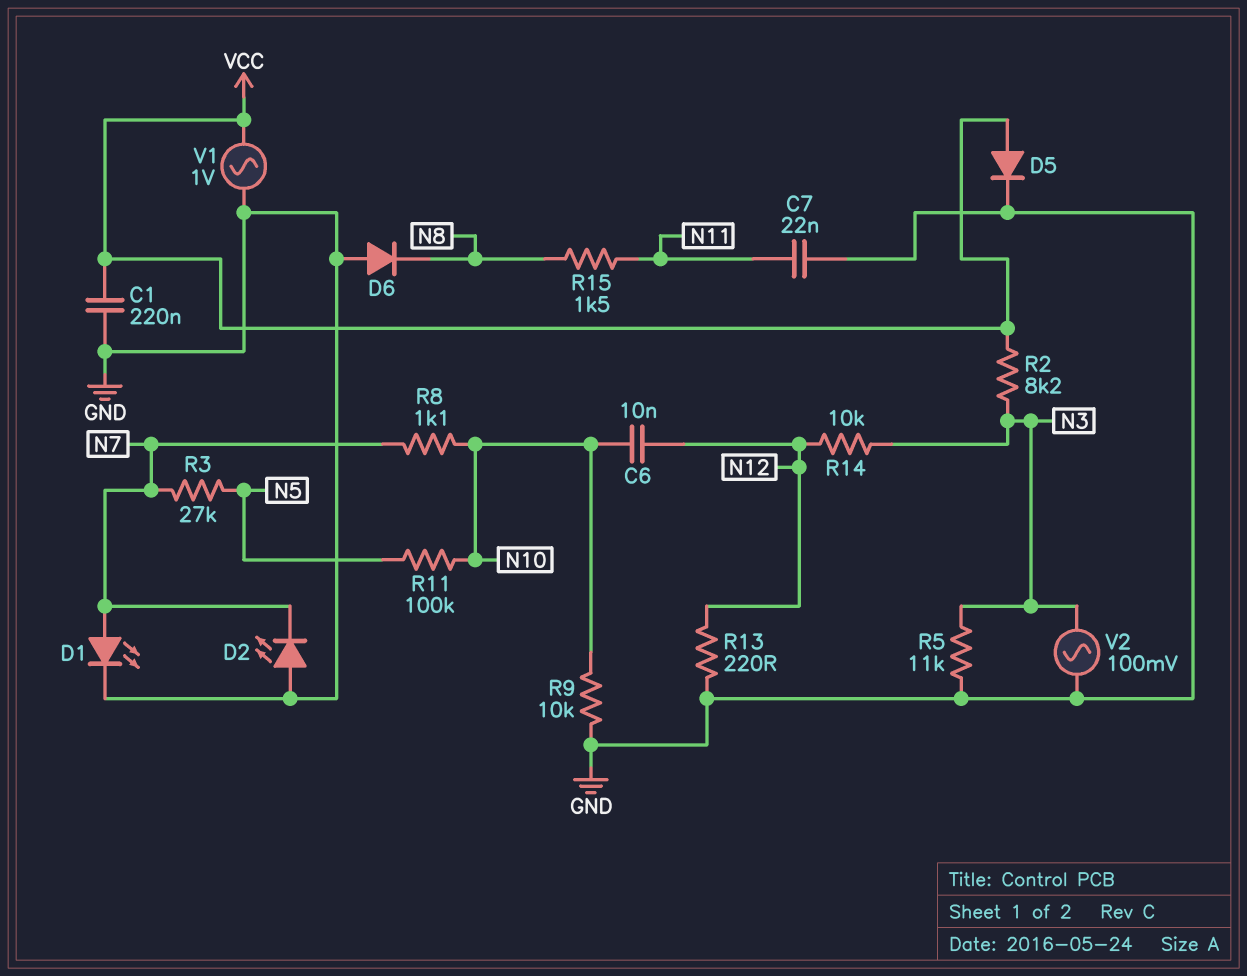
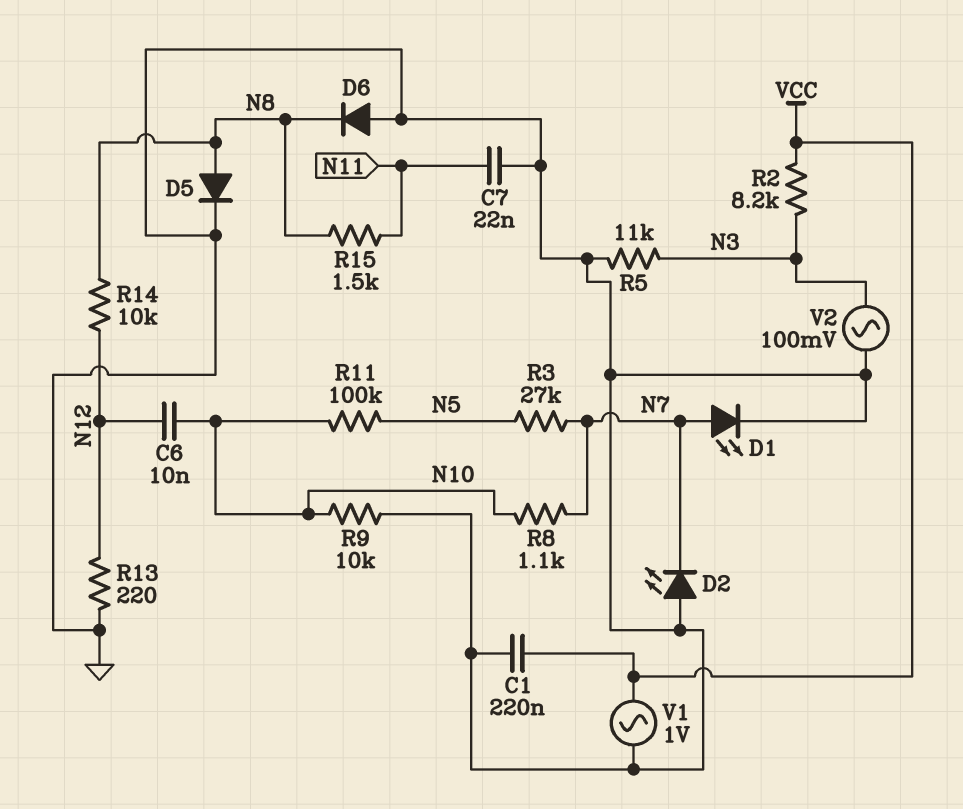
D5: diode (A VCC, K GND) -> diode (A N8, K GND)
R14: 10k (N3, N12) -> 10k (N8, N12)

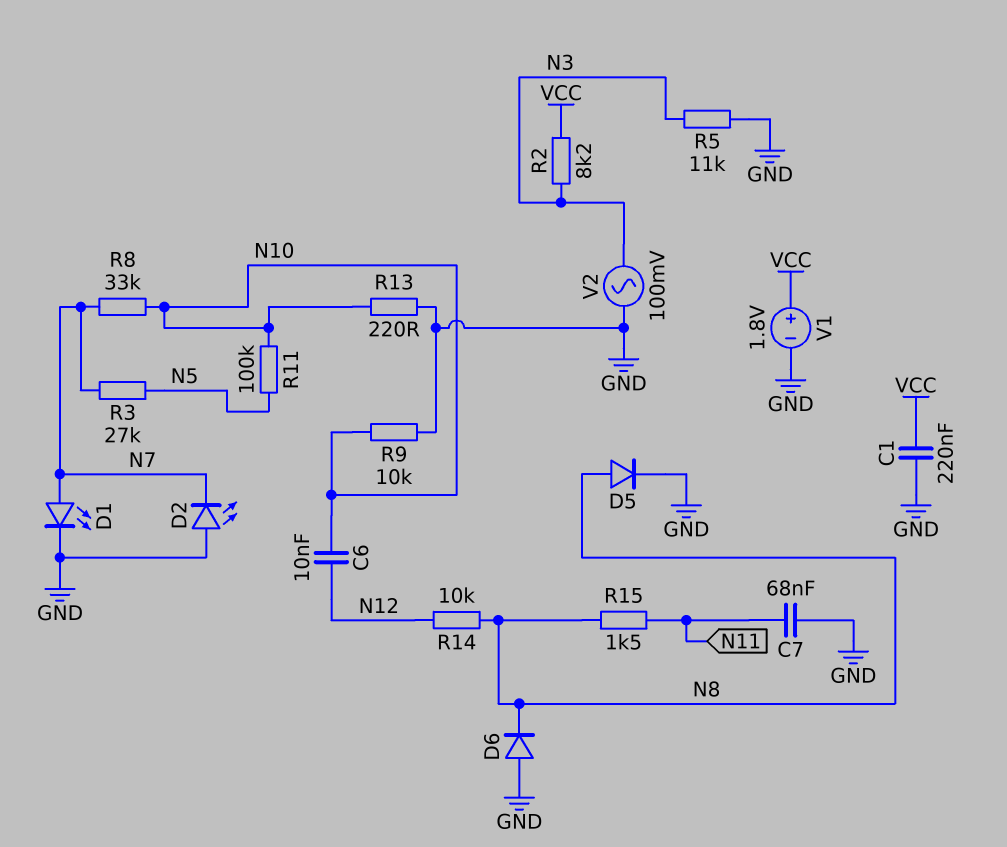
C7: 22nF (GND, N11) -> 68nF (GND, N11)
R8: 1.1k (N7, N10) -> 33k (N7, N10)
R13: 220 (GND, N12) -> 220 (GND, N10)
V1: AC 1V (GND, VCC) -> 1.8V (plus VCC, minus GND)

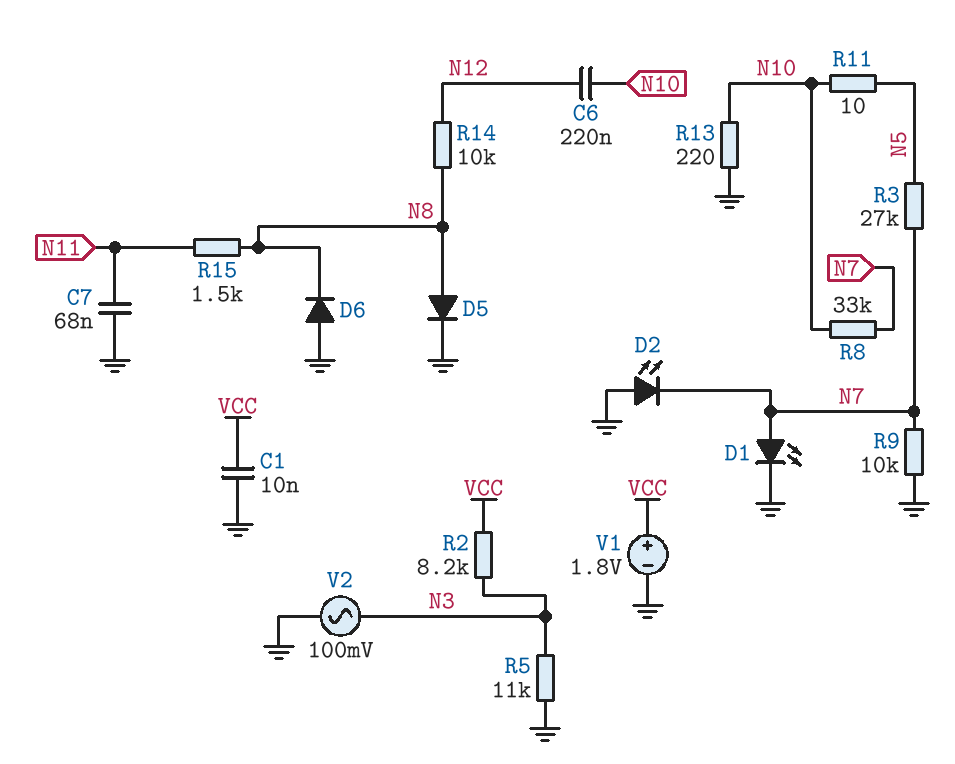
C1: 220nF (GND, VCC) -> 10nF (GND, VCC)
C6: 10nF (N10, N12) -> 220nF (N10, N12)
R9: 10k (GND, N10) -> 10k (GND, N7)
R11: 100k (N5, N10) -> 10 (N5, N10)

